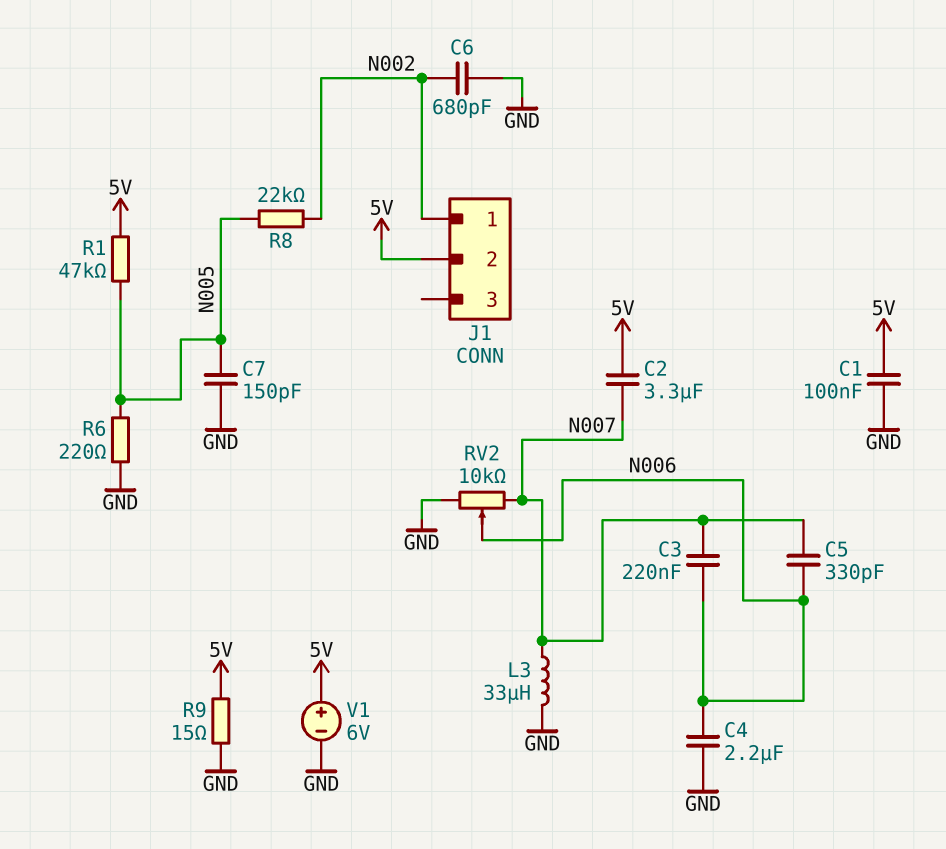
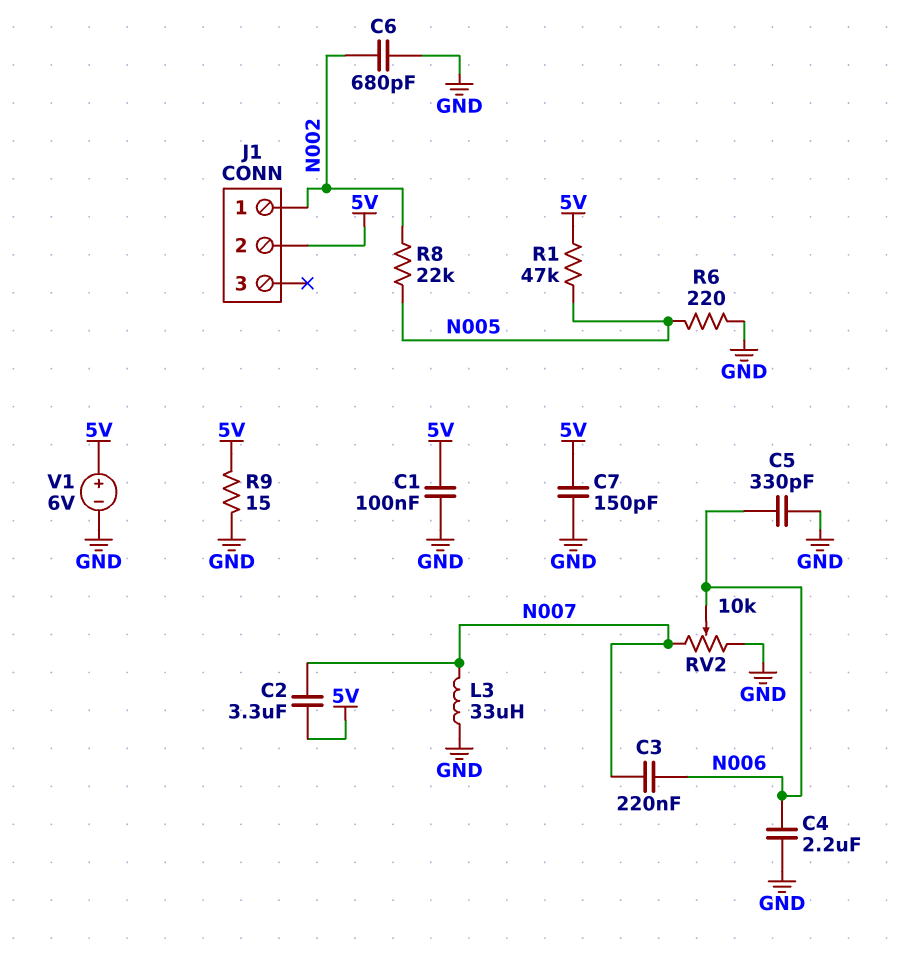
C5: 330pF (N006, N007) -> 330pF (GND, N006)
C7: 150pF (GND, N005) -> 150pF (5V, GND)

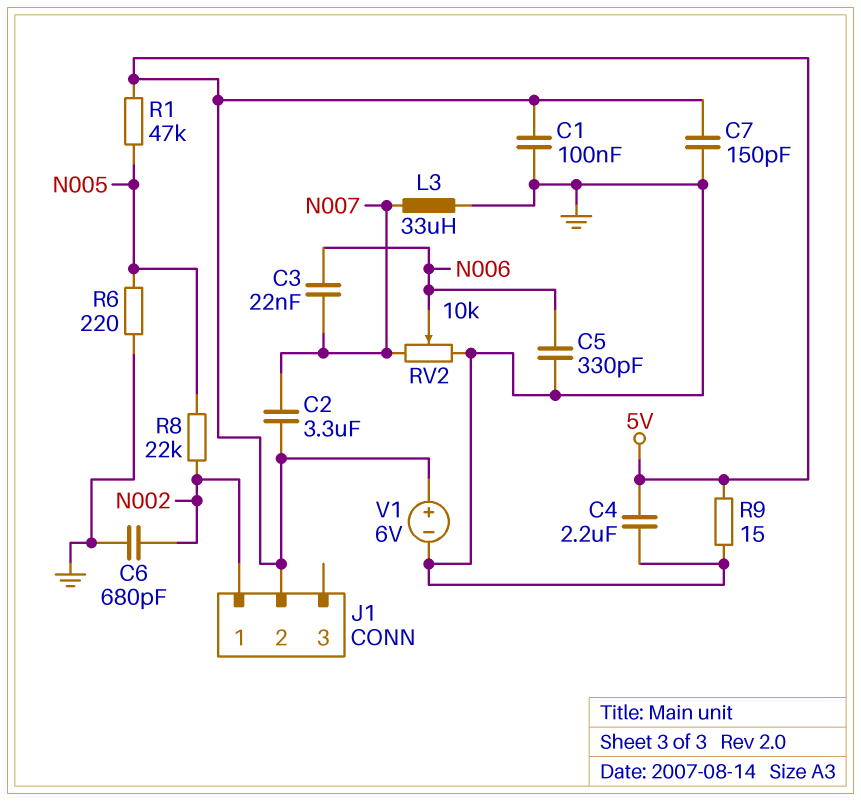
C3: 220nF (N006, N007) -> 22nF (N006, N007)
C4: 2.2uF (GND, N006) -> 2.2uF (5V, GND)

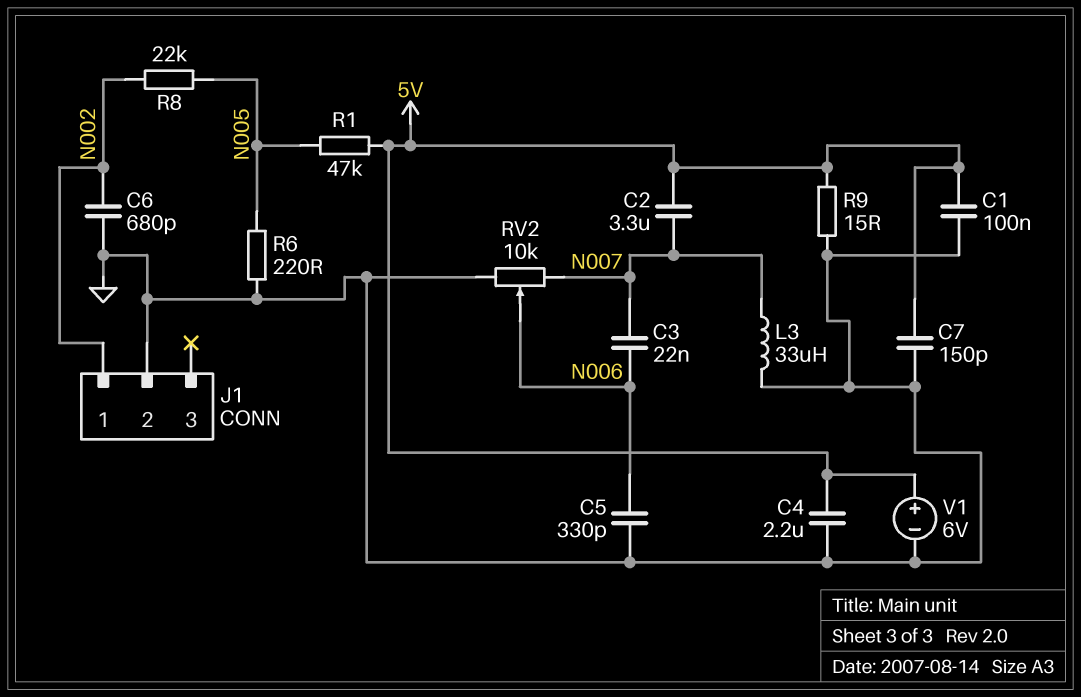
J1 pin 2: 5V -> GND

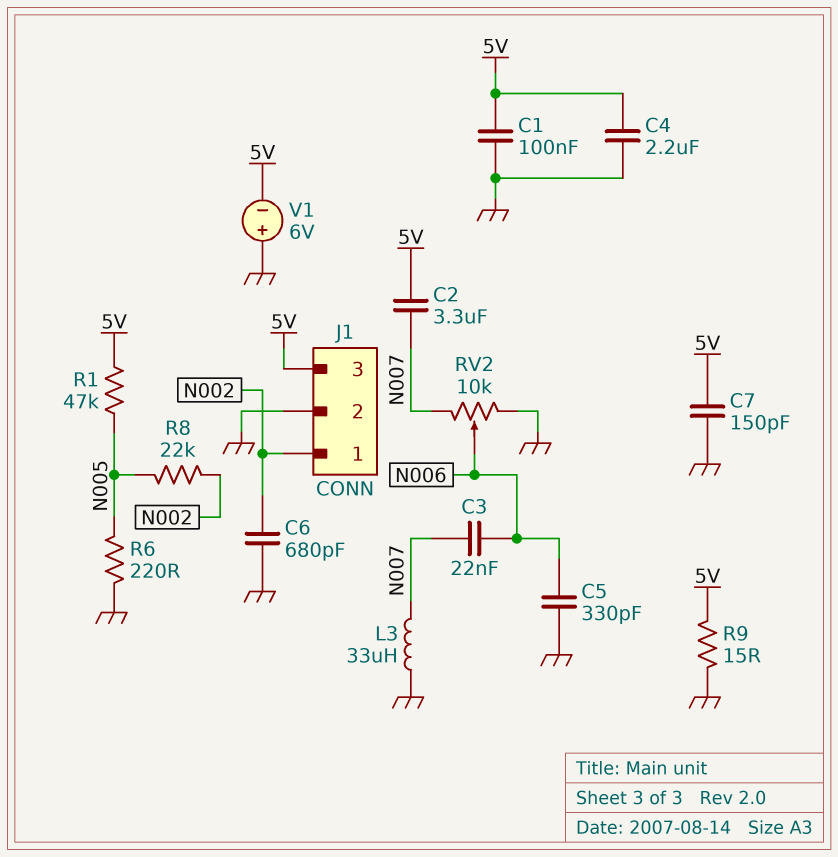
J1 pin 3: none -> 5V
V1: 6V (plus 5V, minus GND) -> 6V (plus GND, minus 5V)

